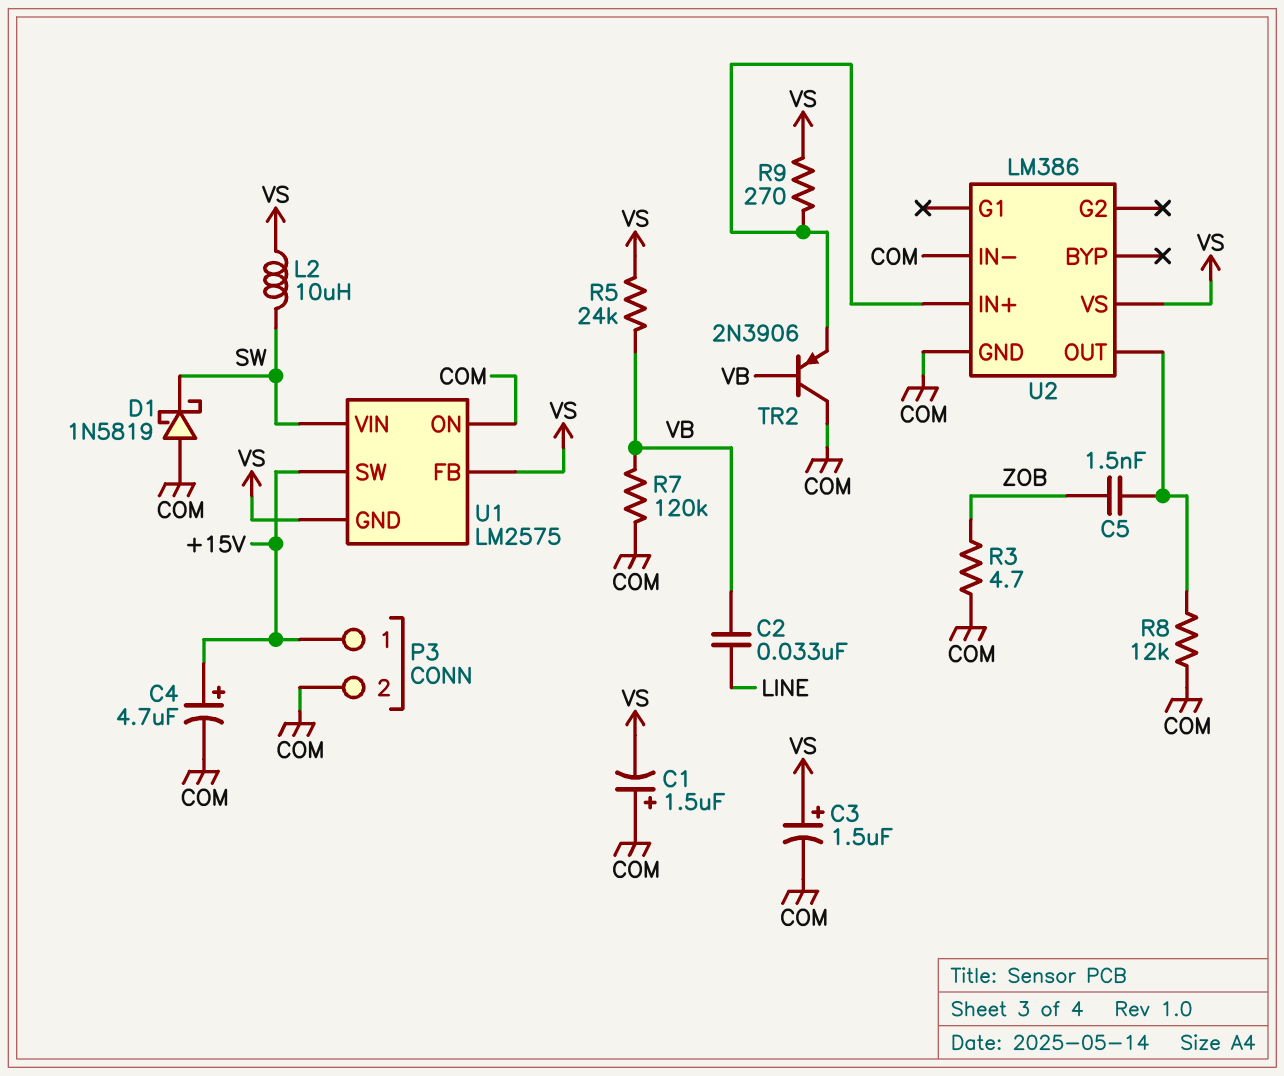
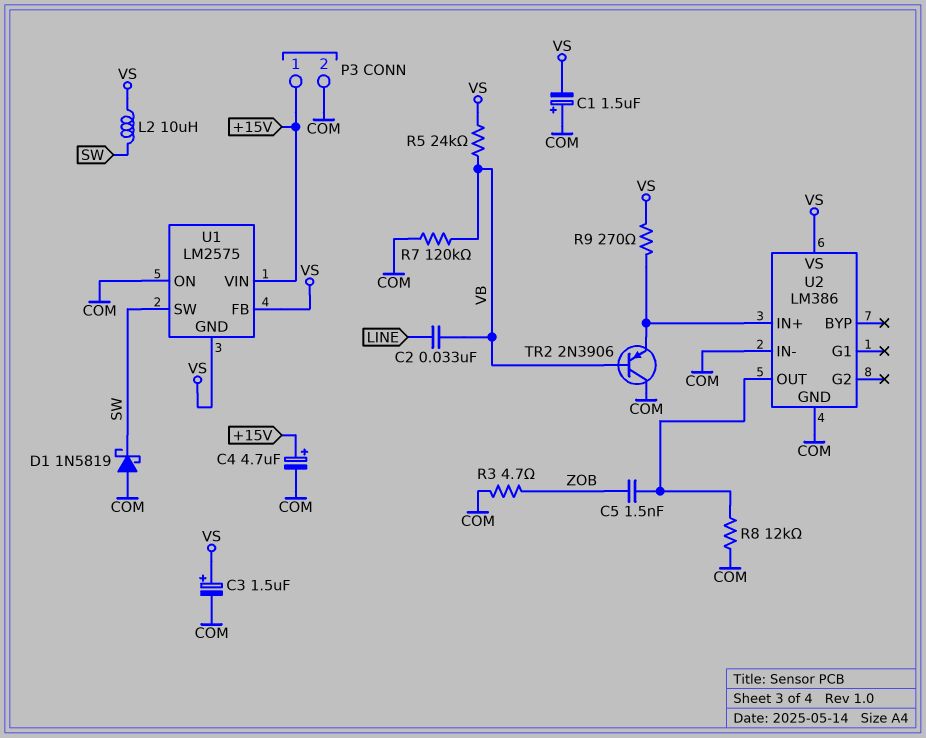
U1 pin SW: +15V -> SW
U1 pin VIN: SW -> +15V

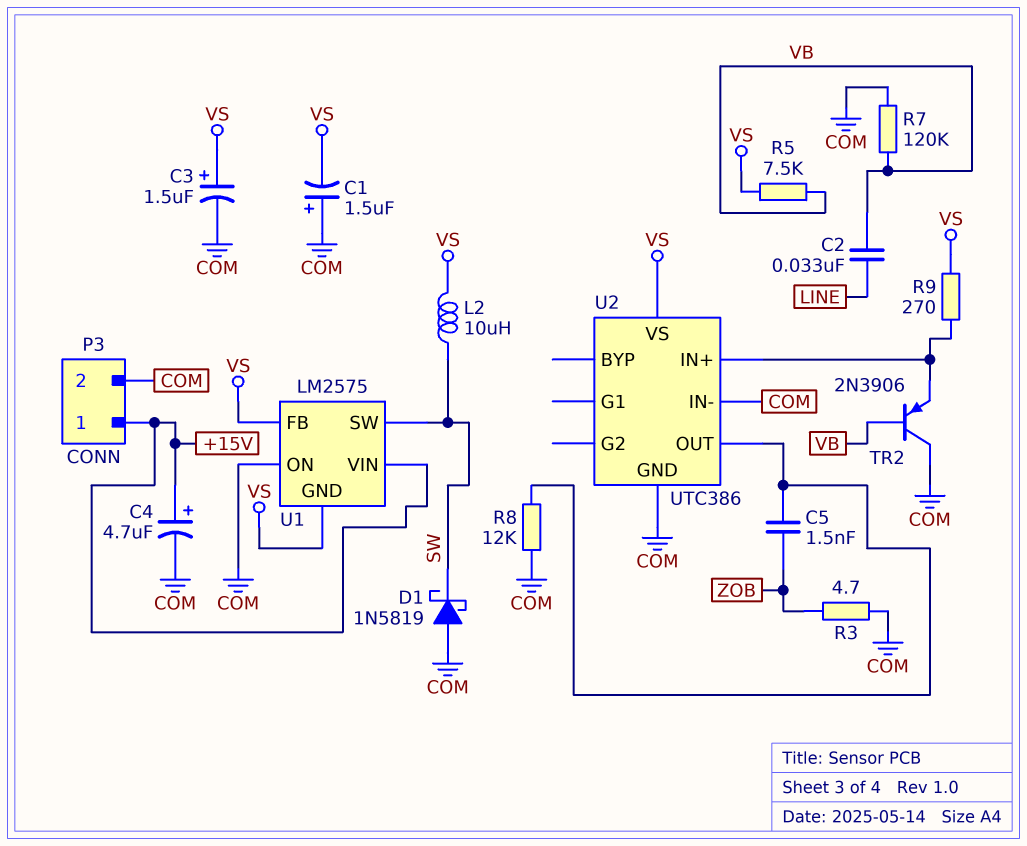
R5: 24k (VB, VS) -> 7.5k (VB, VS)
U2: LM386 -> UTC386

